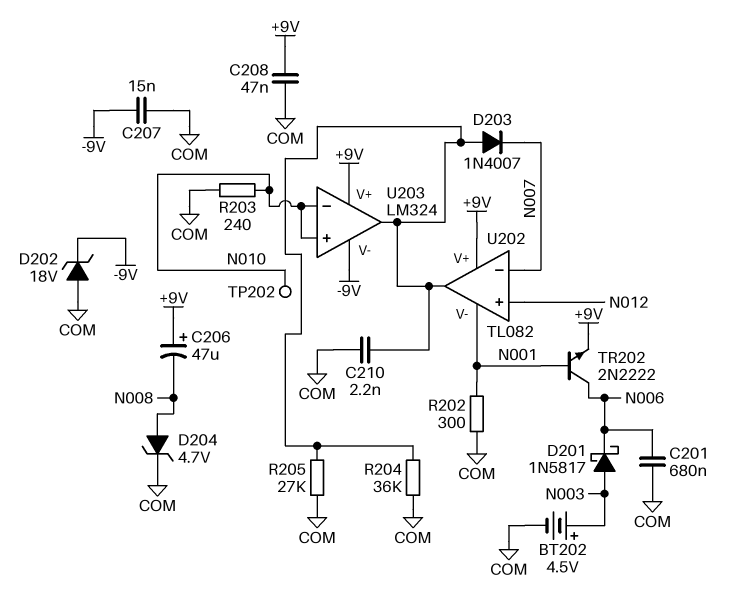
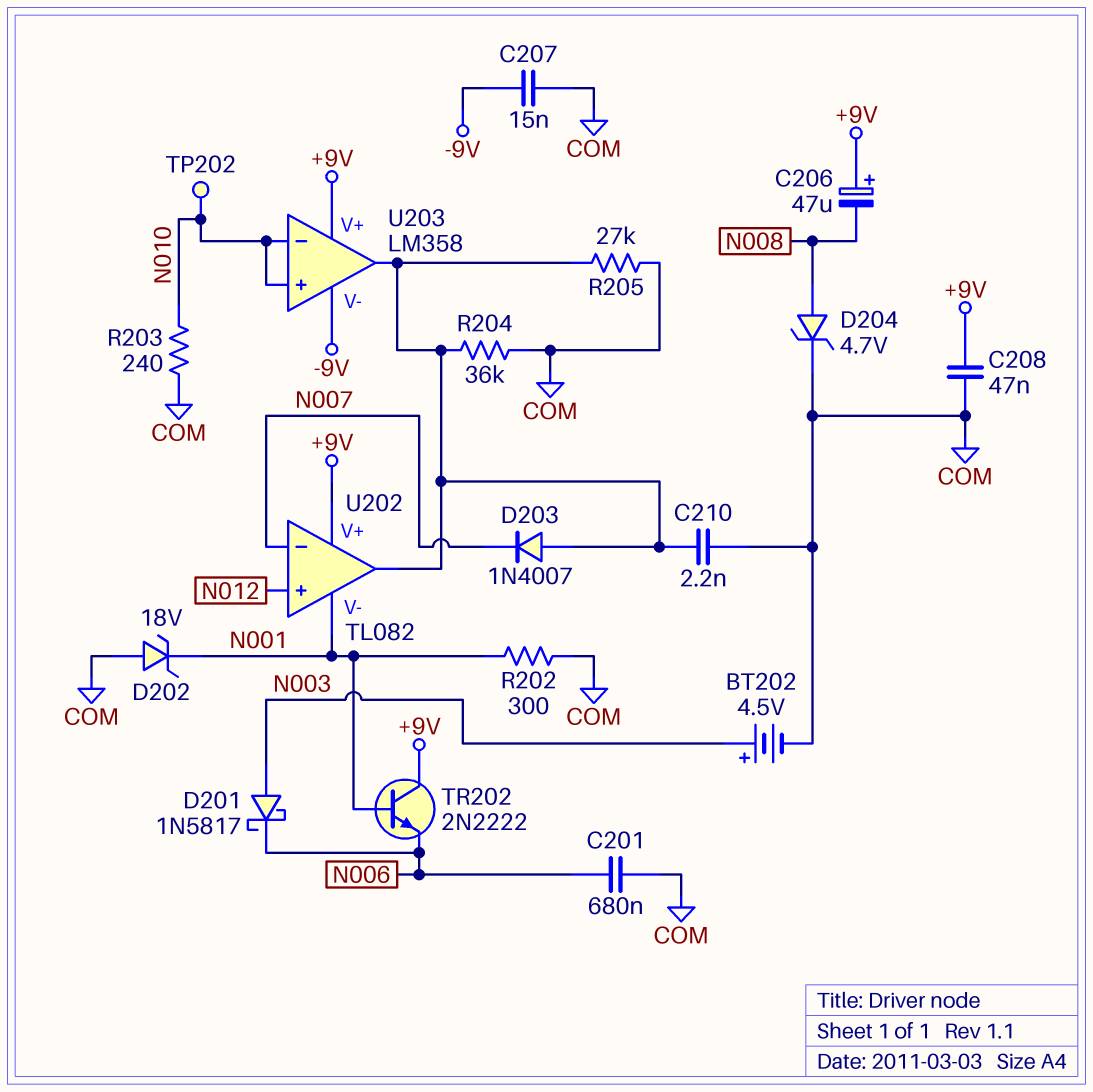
D202: zener 18V (A COM, K -9V) -> zener 18V (A COM, K N001)
TR202: NPN 2N2222 (B N001, C N006, E +9V) -> NPN 2N2222 (B N001, C +9V, E N006)
U203: LM324 -> LM358

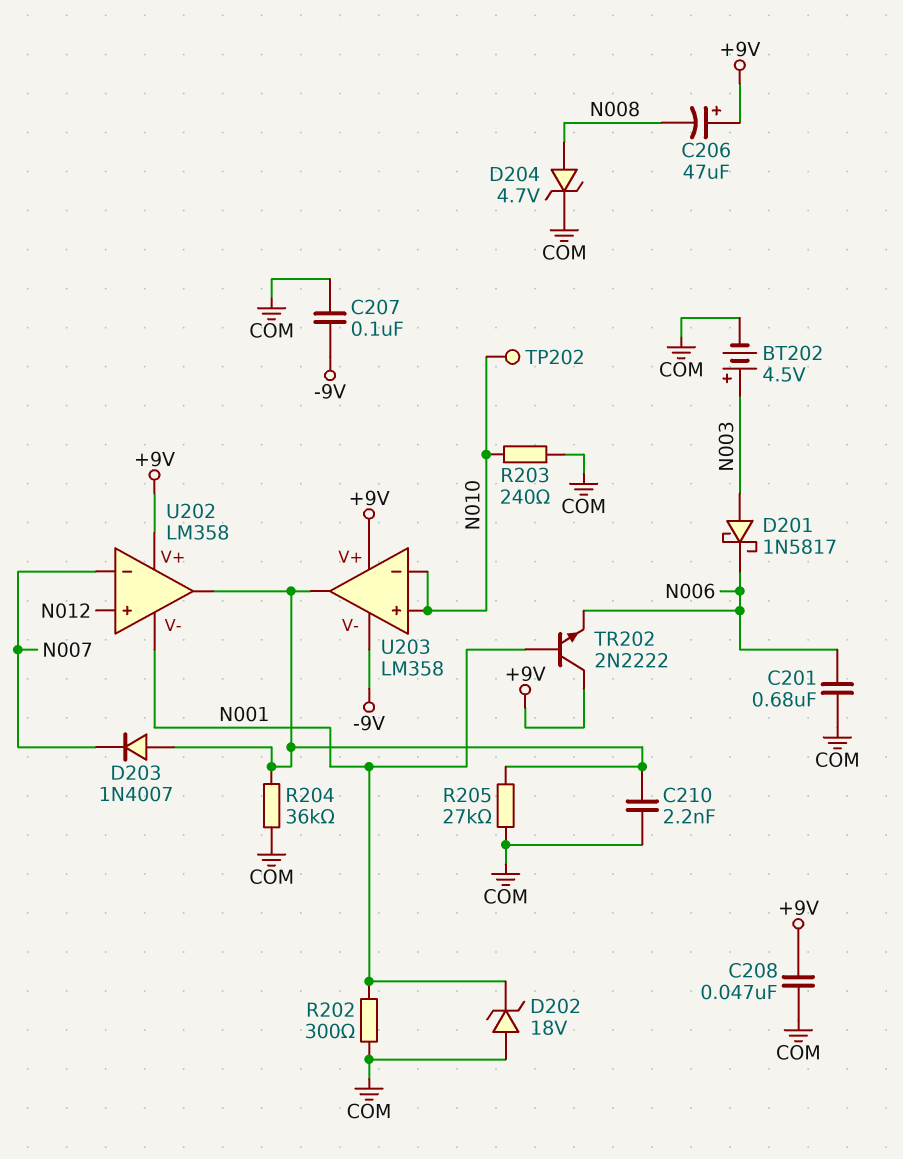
C207: 15nF (-9V, COM) -> 100nF (-9V, COM)
U202: TL082 -> LM358

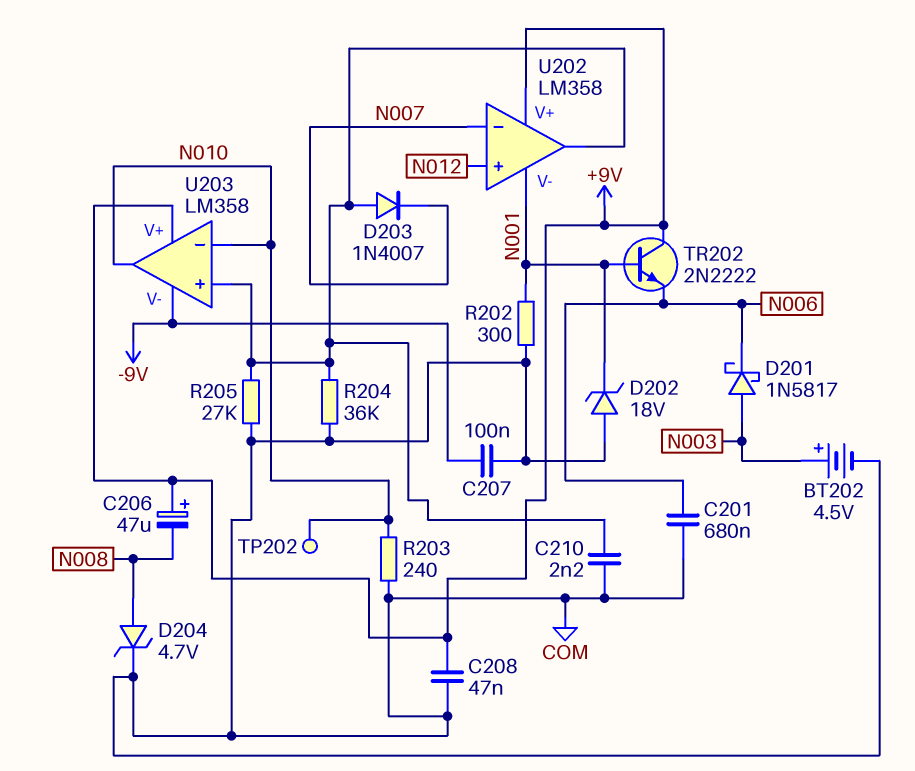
U203 pin in+: N010 -> U202/out
U203 pin out: U202/out -> N010

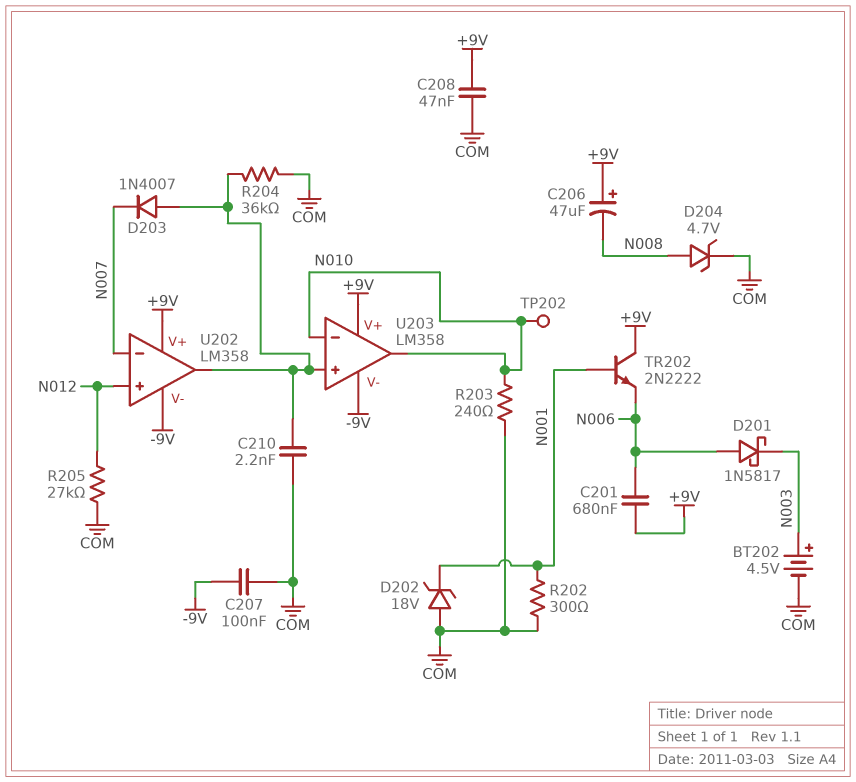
C201: 680nF (COM, N006) -> 680nF (+9V, N006)
D201: schottky 1N5817 (A N003, K N006) -> schottky 1N5817 (A N006, K N003)
R205: 27k (COM, U202/out) -> 27k (COM, N012)
U202 pin V-: N001 -> -9V

